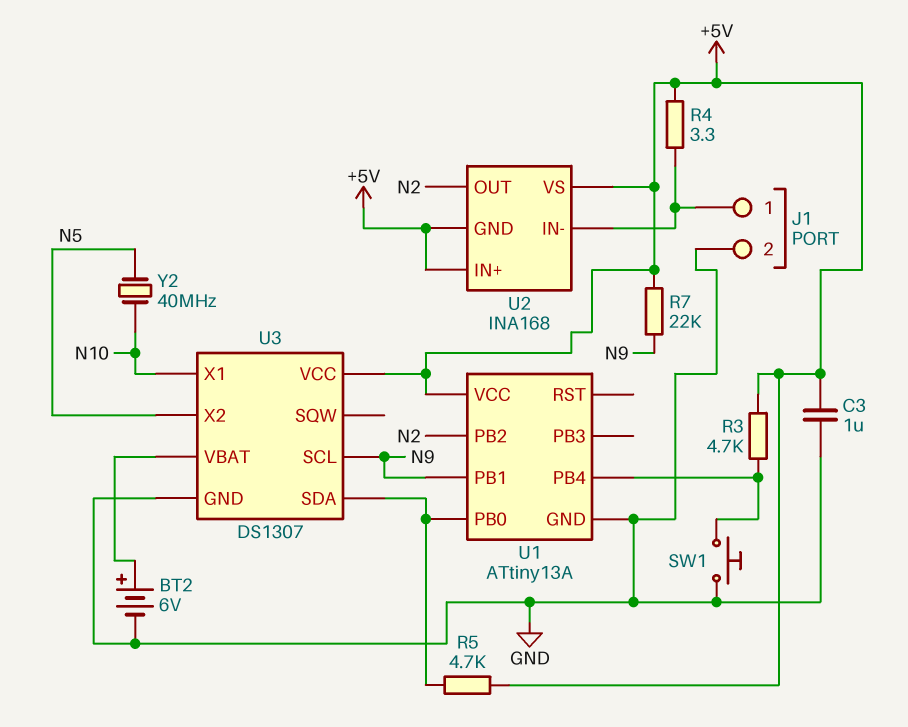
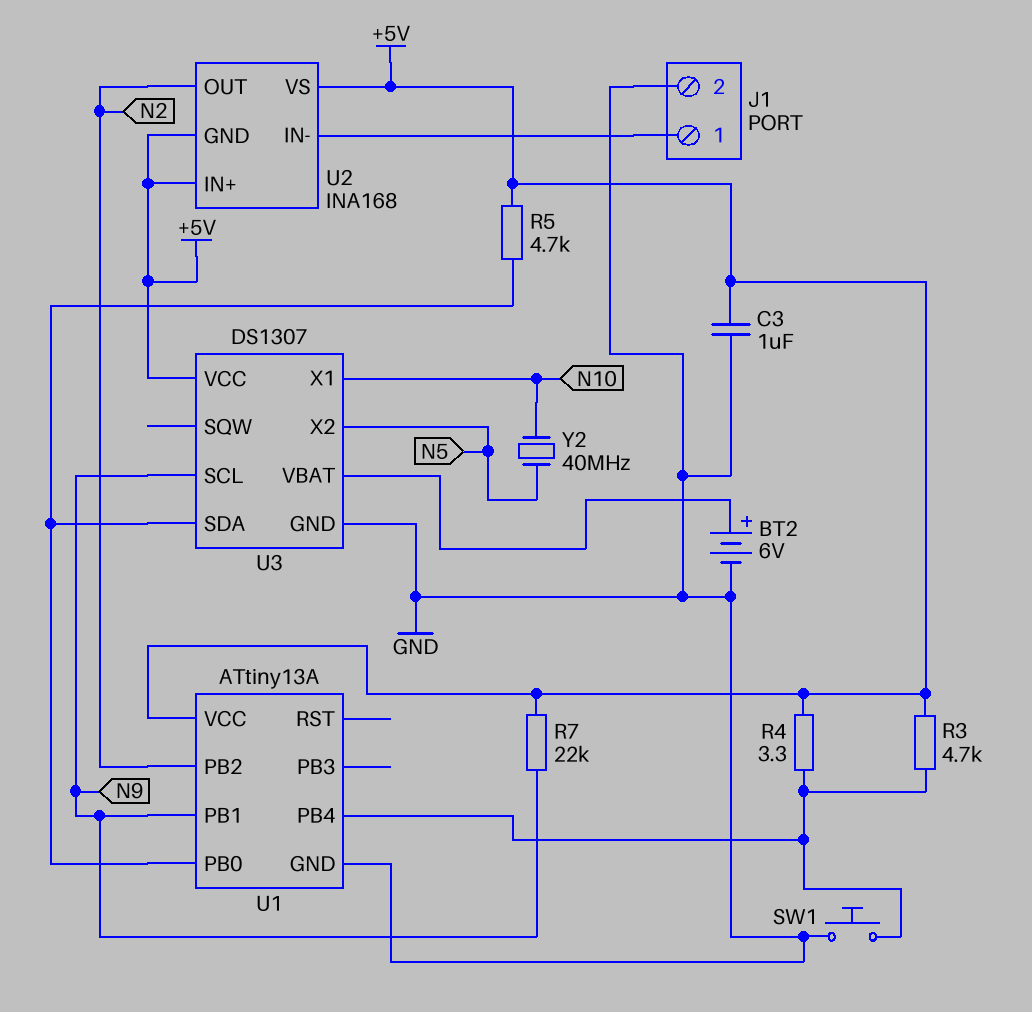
R4: 3.3 (+5V, J1/1) -> 3.3 (+5V, U1/PB4)

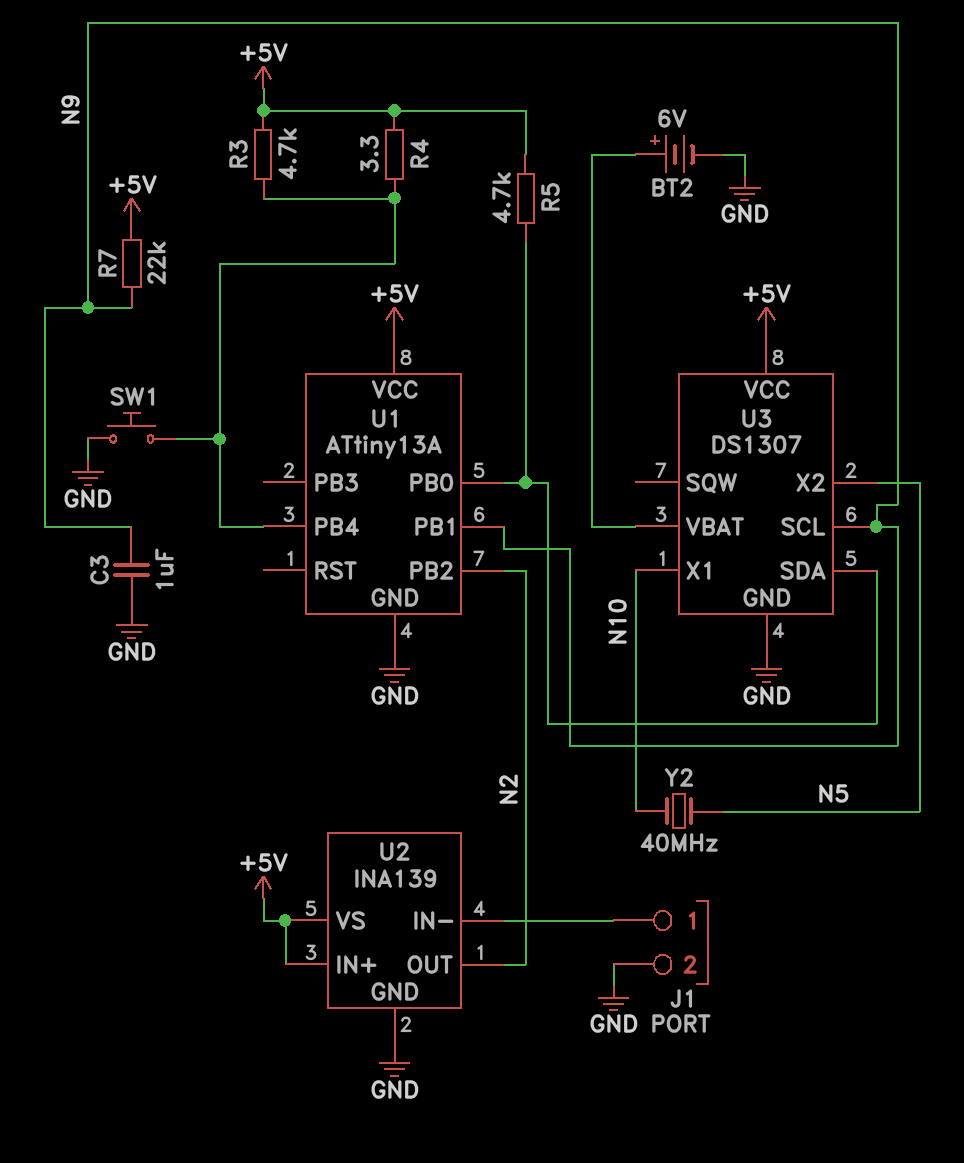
C3: 1uF (+5V, GND) -> 1uF (GND, N9)
U2: INA168 -> INA139
U2 pin GND: +5V -> GND

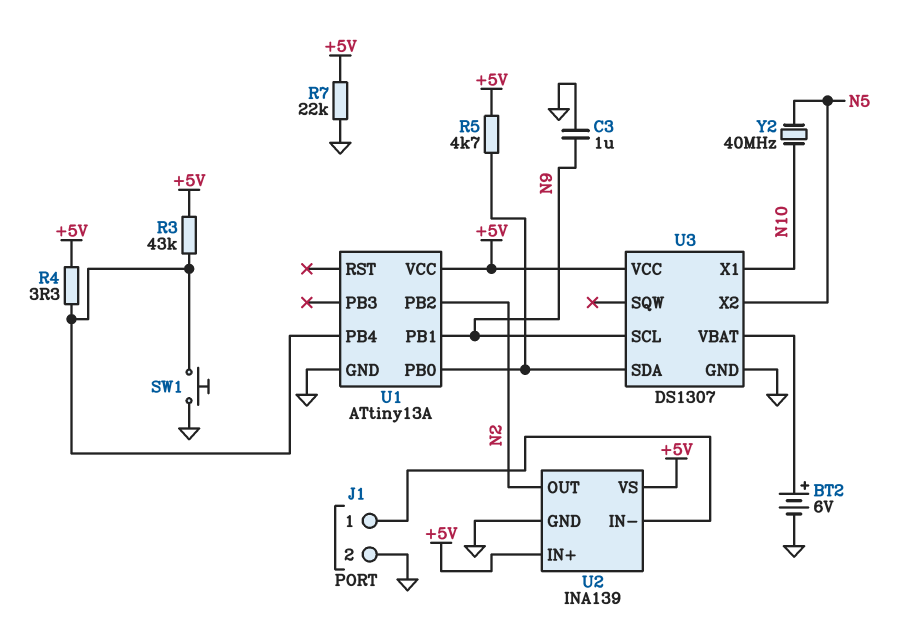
R3: 4.7k (+5V, U1/PB4) -> 43k (+5V, U1/PB4)
R7: 22k (+5V, N9) -> 22k (+5V, GND)

